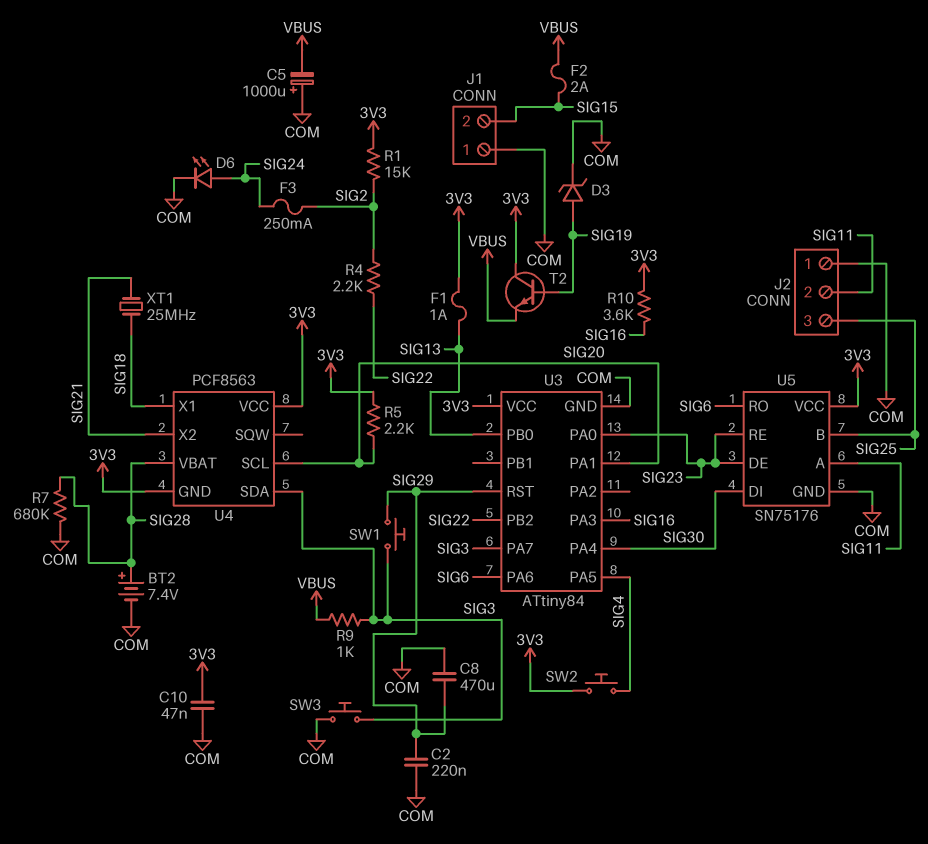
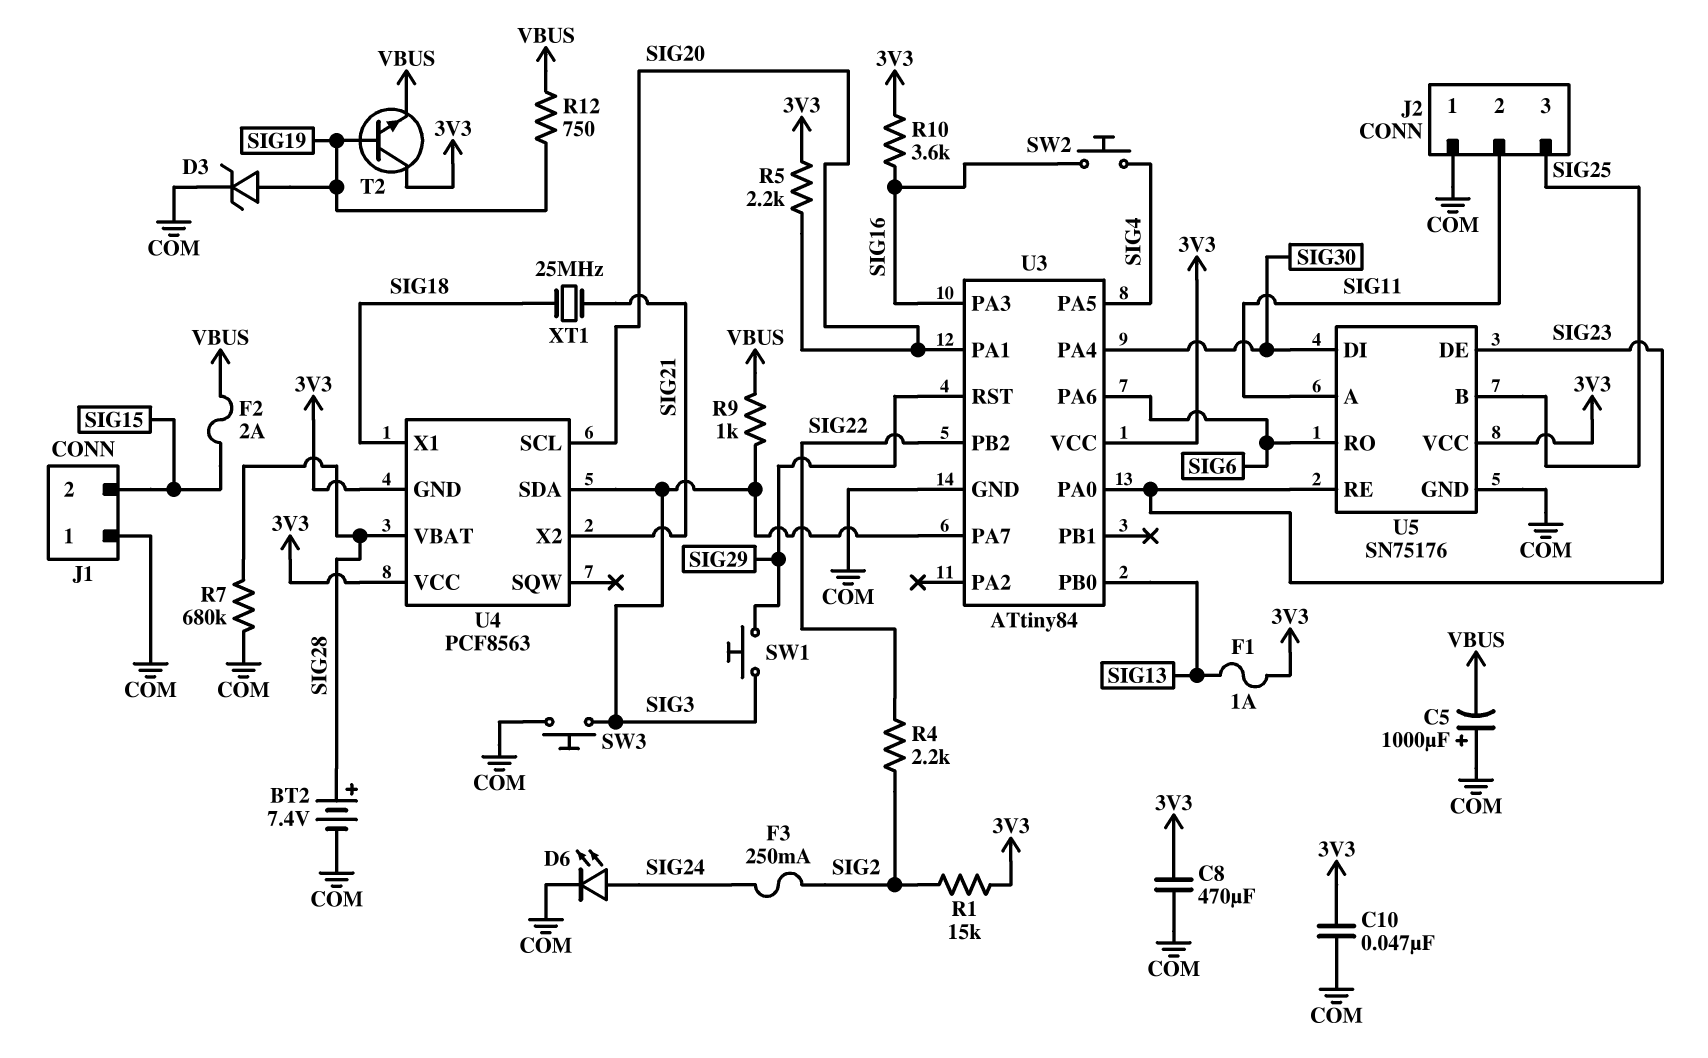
C2: 220nF (COM, SIG29) -> none
C8: 470uF (COM, SIG29) -> 470uF (3V3, COM)
R12: none -> 750 (SIG19, VBUS)
SW2: button (3V3, SIG4) -> button (SIG4, SIG16)

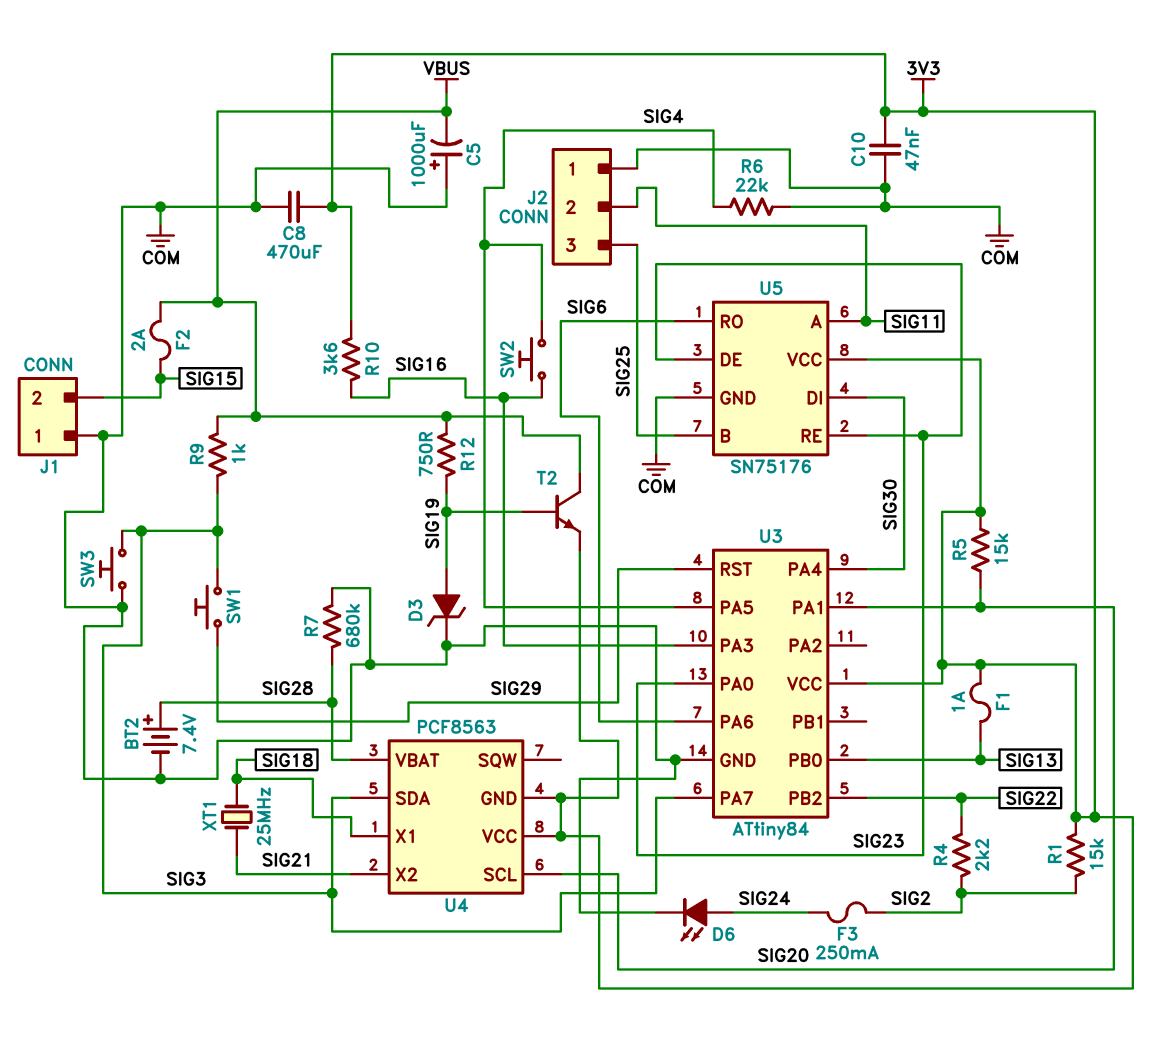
R5: 2.2k (3V3, SIG20) -> 15k (3V3, SIG20)
R6: none -> 22k (COM, SIG4)
T2: NPN (B SIG19, C 3V3, E VBUS) -> NPN (B SIG19, C VBUS, E 3V3)

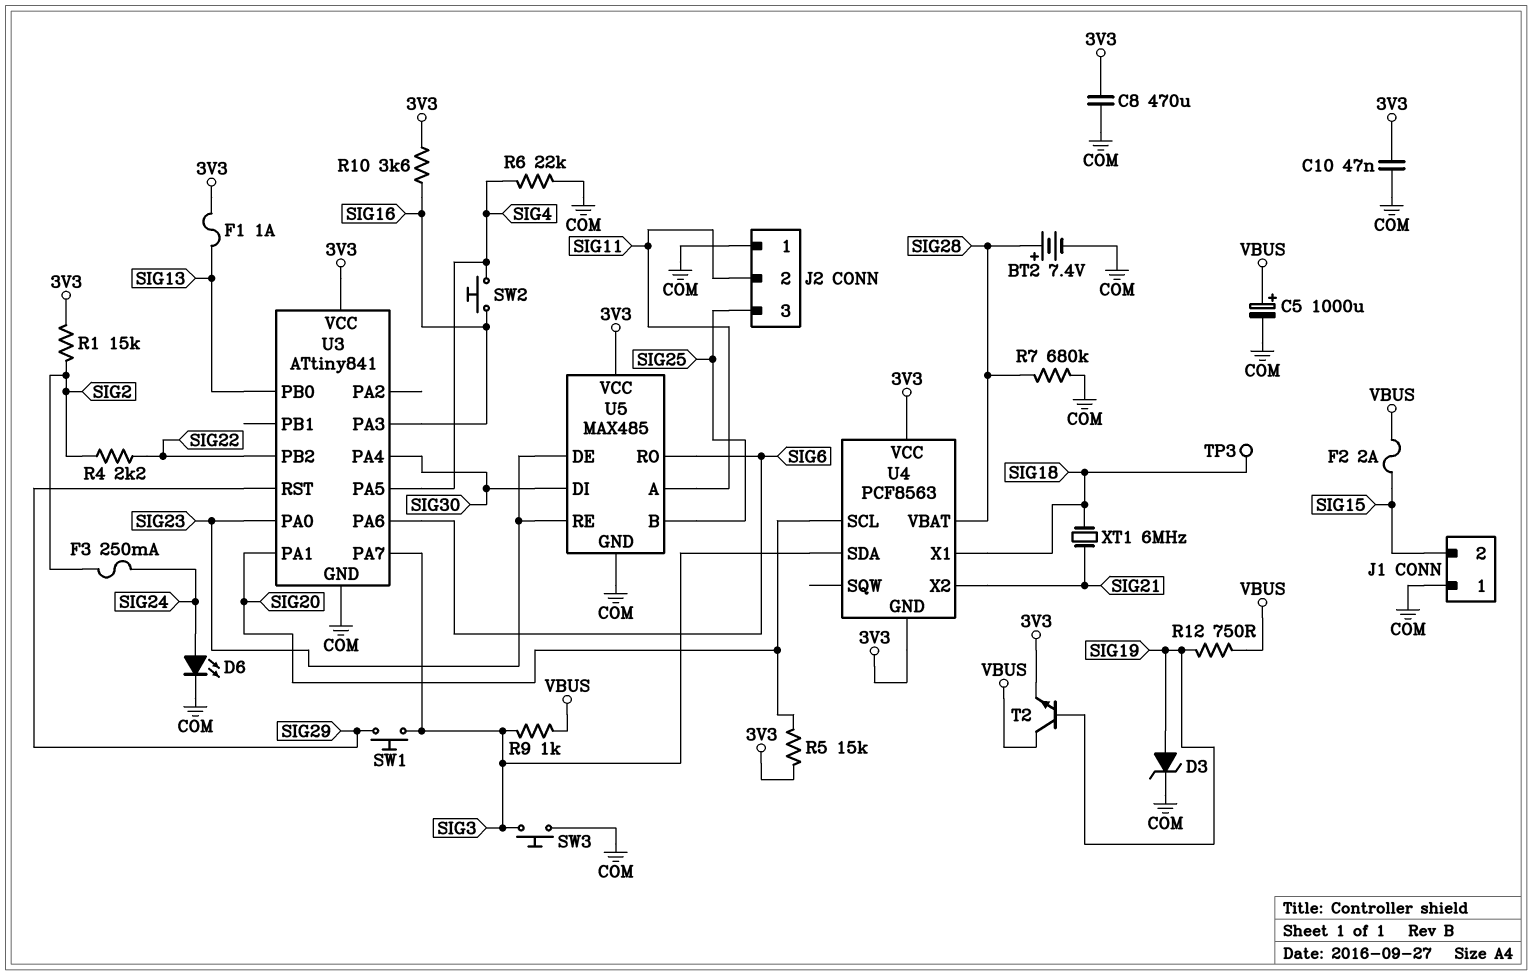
C5: 1000uF (plus COM, minus VBUS) -> 1000uF (plus VBUS, minus COM)
TP3: none -> test point (SIG18)
U3: ATtiny84 -> ATtiny841
U5: SN75176 -> MAX485
XT1: 25MHz (SIG18, SIG21) -> 6MHz (SIG18, SIG21)

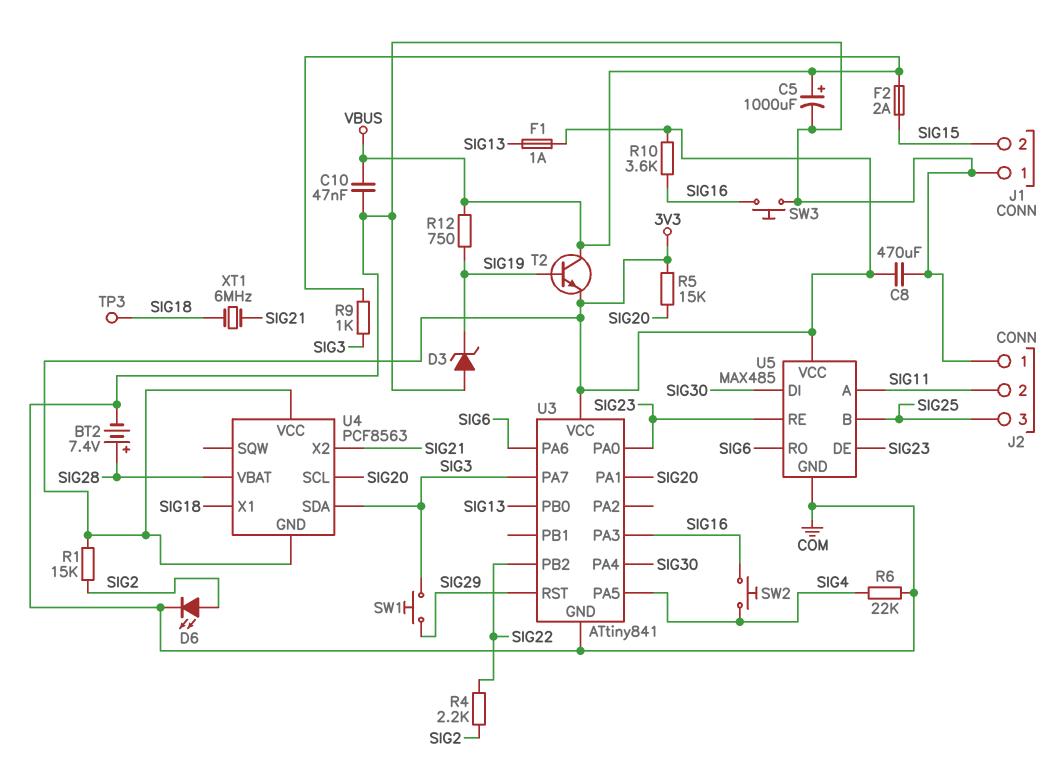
C10: 47nF (3V3, COM) -> 47nF (COM, VBUS)
D3: zener (A SIG19, K COM) -> zener (A COM, K SIG19)
D6: LED (A SIG24, K COM) -> LED (A SIG2, K COM)
F3: 250mA (SIG2, SIG24) -> none
R7: 680k (COM, SIG28) -> none
SW3: button (COM, SIG3) -> button (COM, SIG16)

